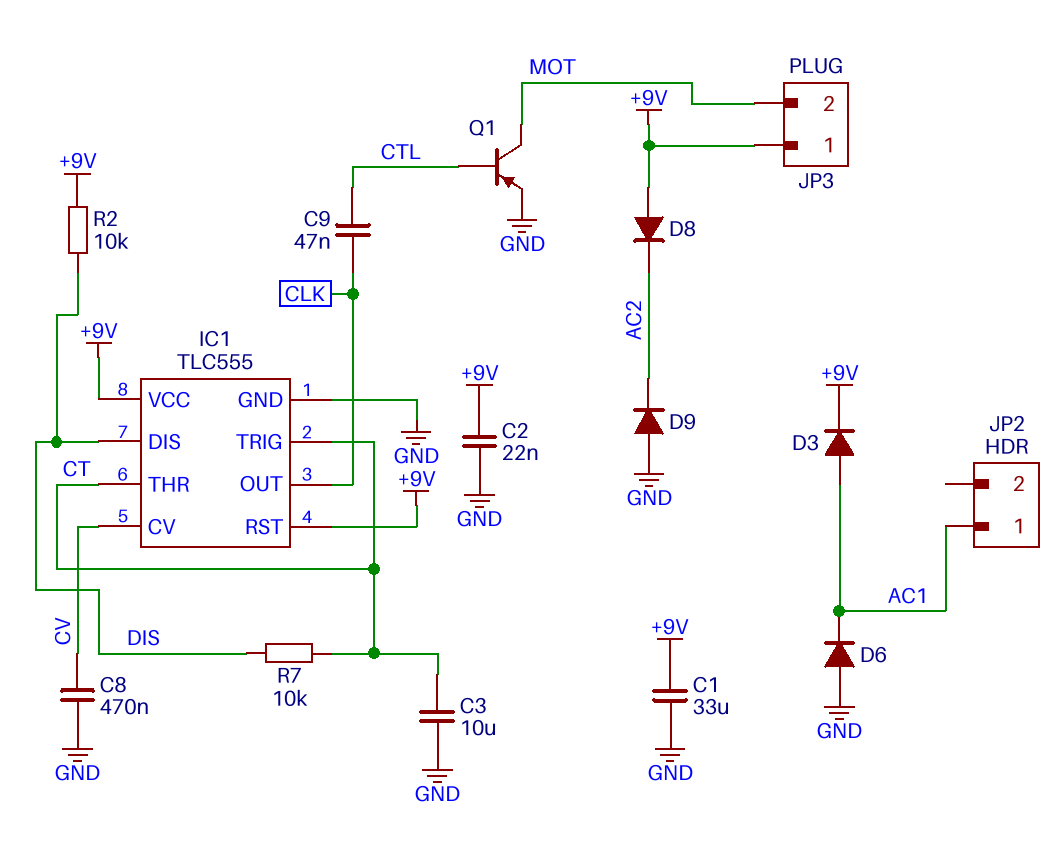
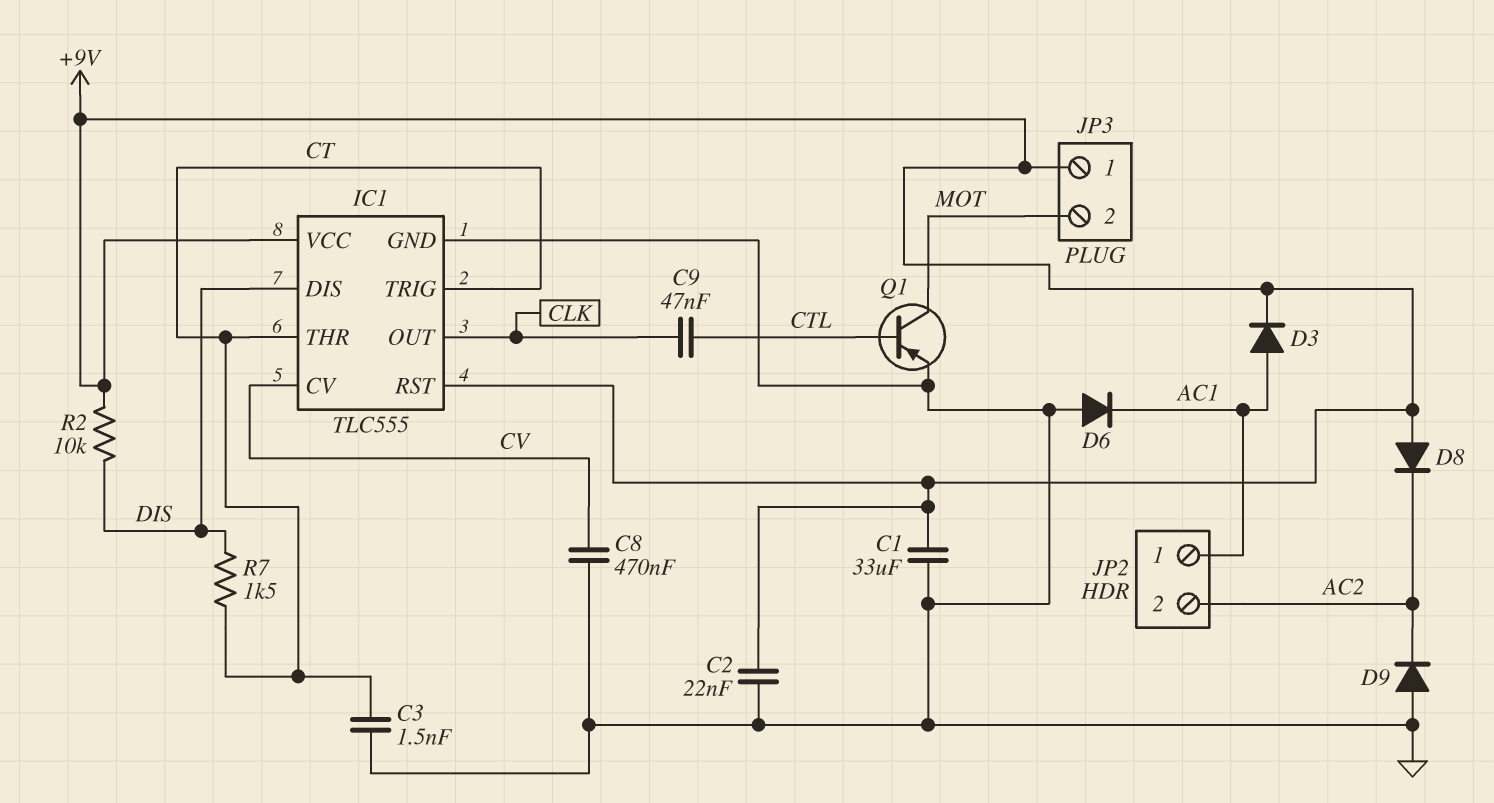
C3: 10uF (CT, GND) -> 1.5nF (CT, GND)
JP2 pin 2: none -> AC2
R7: 10k (CT, DIS) -> 1.5k (CT, DIS)

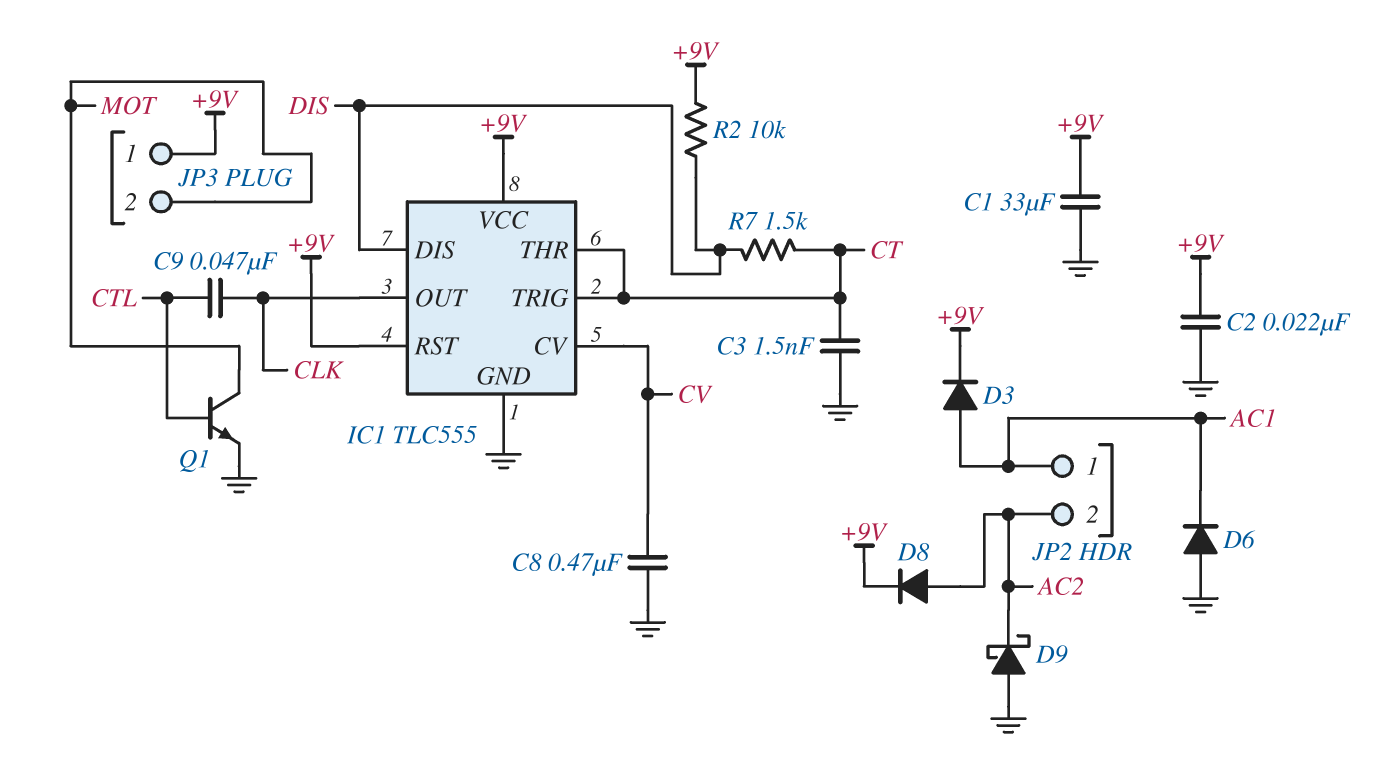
D8: diode (A +9V, K AC2) -> diode (A AC2, K +9V)
D9: diode (A GND, K AC2) -> schottky (A GND, K AC2)
Q1: PNP (B CTL, C MOT, E GND) -> NPN (B CTL, C MOT, E GND)

